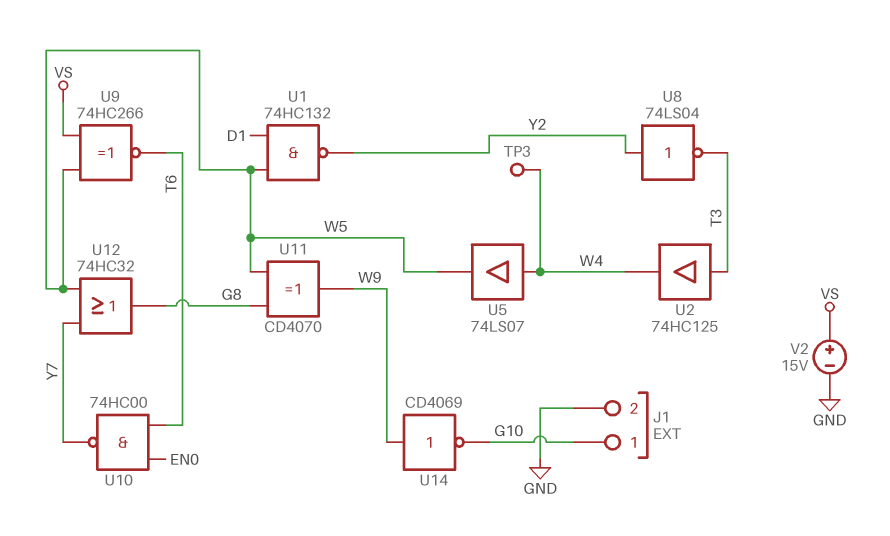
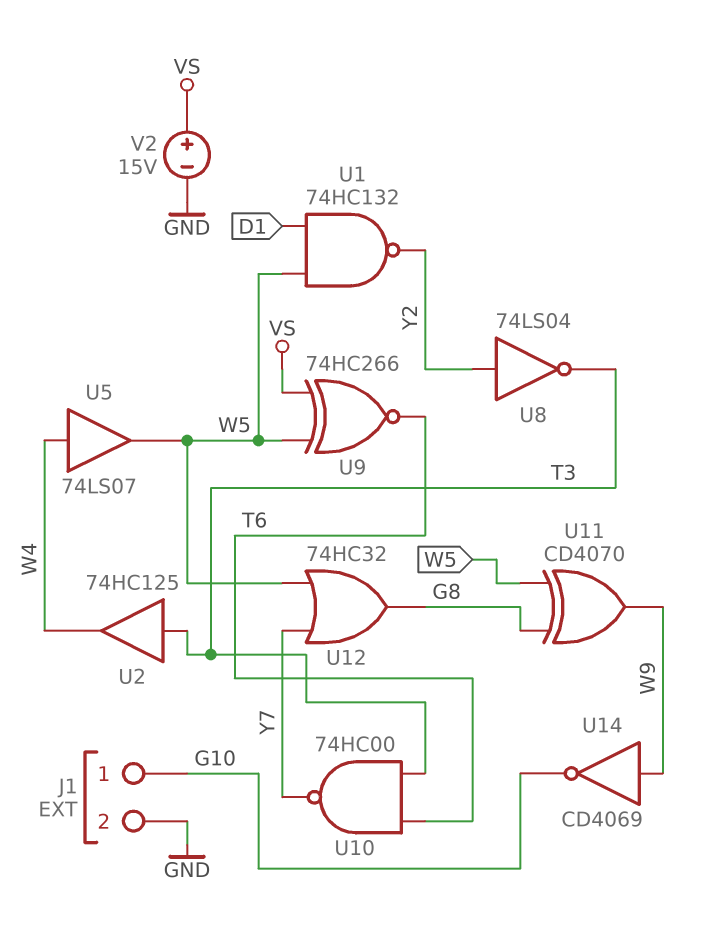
TP3: test point (W4) -> none
U10: NAND 74HC00 (in EN0, in T6, out Y7) -> NAND 74HC00 (in T3, in T6, out Y7)

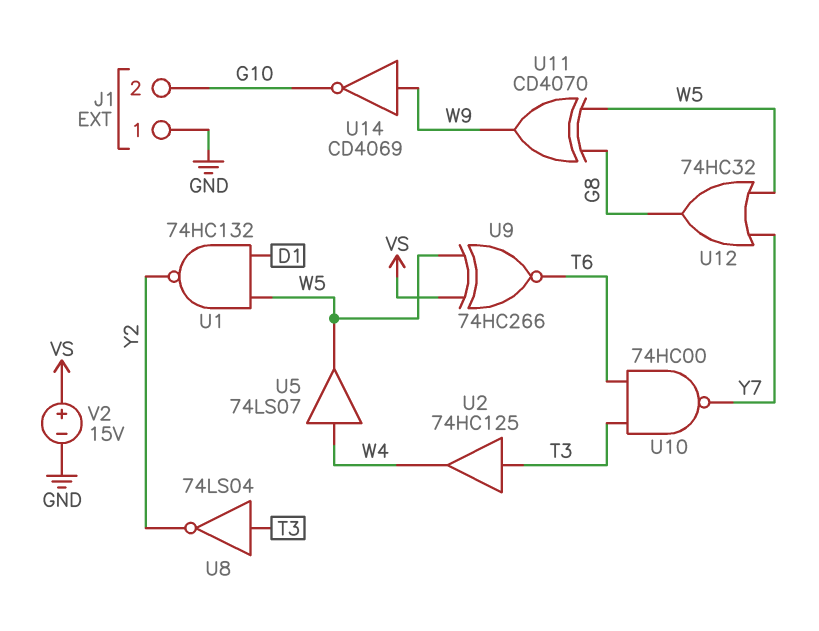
J1 pin 1: G10 -> GND
J1 pin 2: GND -> G10
U8: NOT 74LS04 (in Y2, out T3) -> NOT 74LS04 (in T3, out Y2)

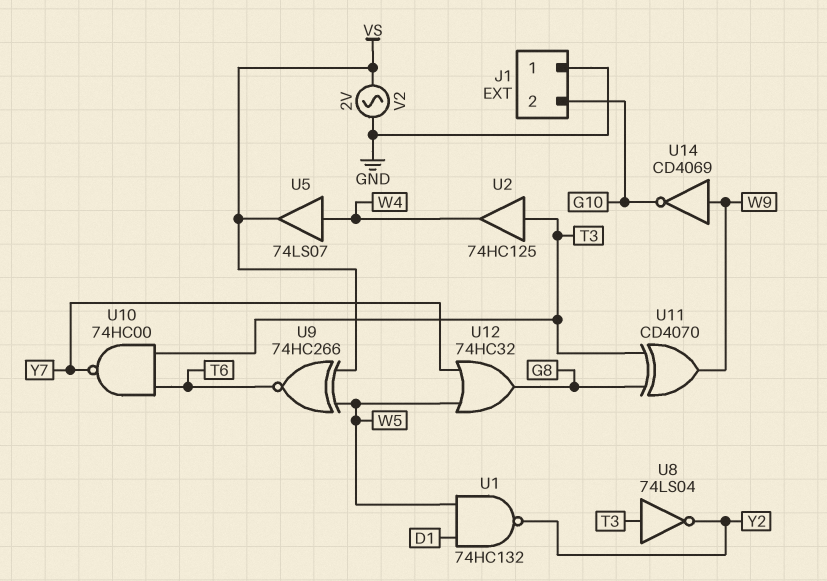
U5: buffer 74LS07 (in W4, out W5) -> buffer 74LS07 (in W4, out VS)
U11: XOR CD4070 (in G8, in W5, out W9) -> XOR CD4070 (in G8, in T3, out W9)
V2: 15V (plus VS, minus GND) -> AC 2V (GND, VS)

